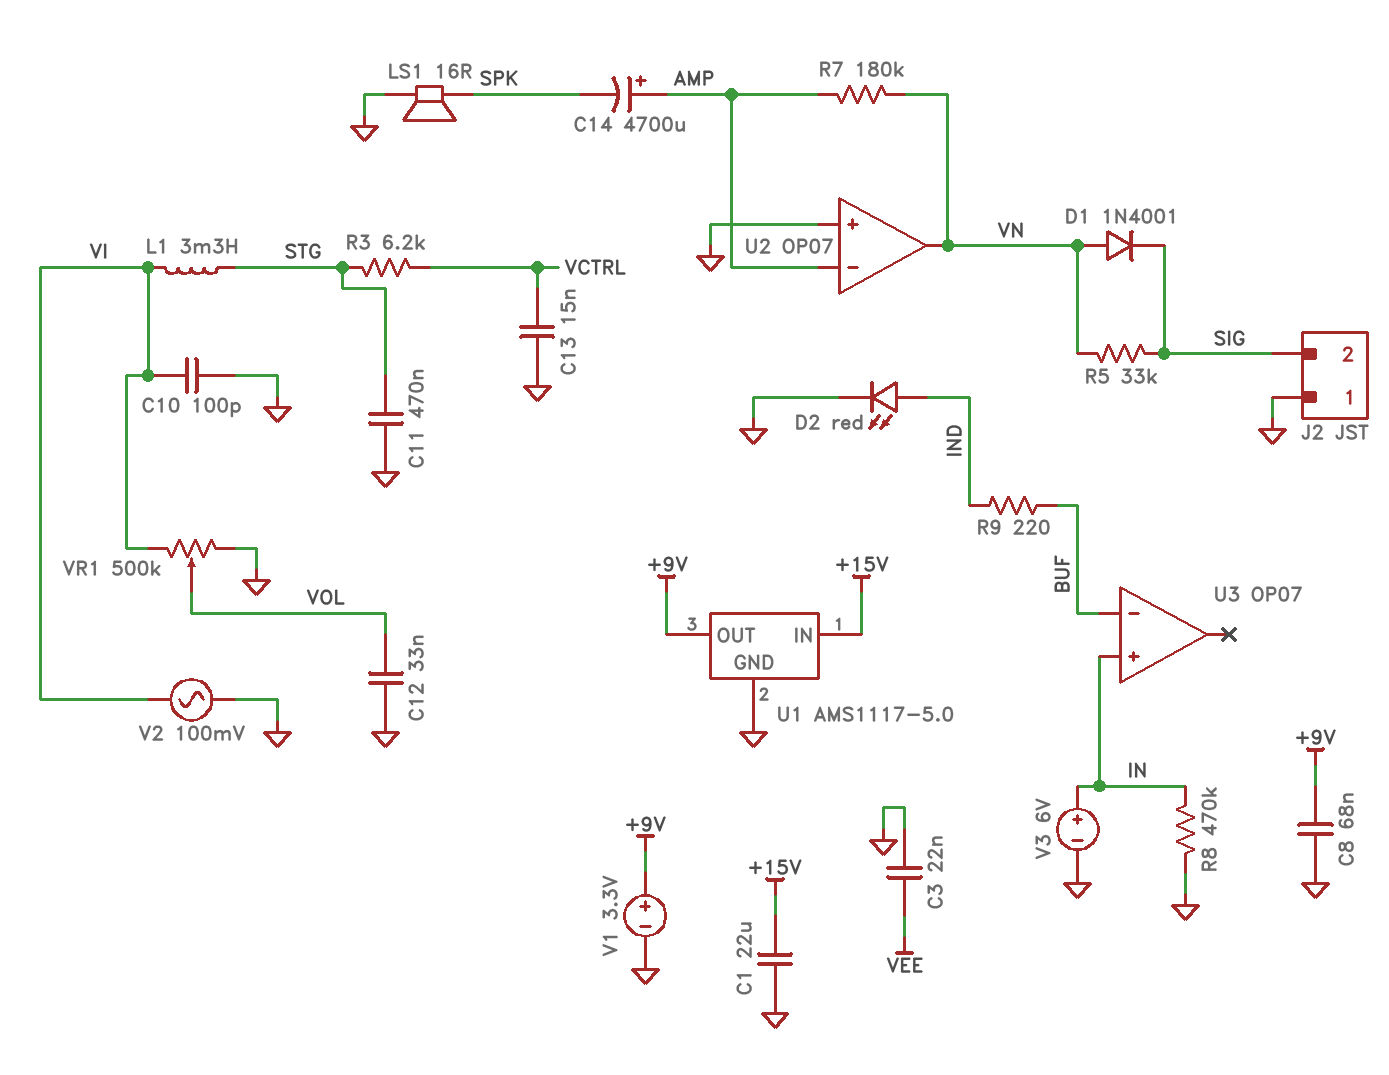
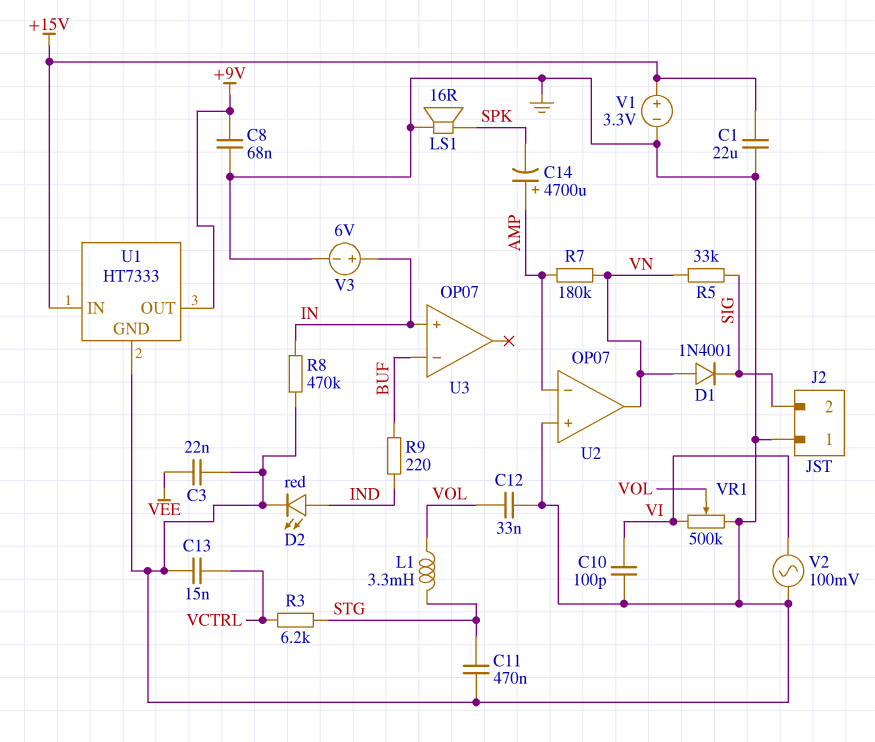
L1: 3.3mH (STG, VI) -> 3.3mH (STG, VOL)
U1: AMS1117-5.0 -> HT7333
V1: 3.3V (plus +9V, minus GND) -> 3.3V (plus +15V, minus GND)

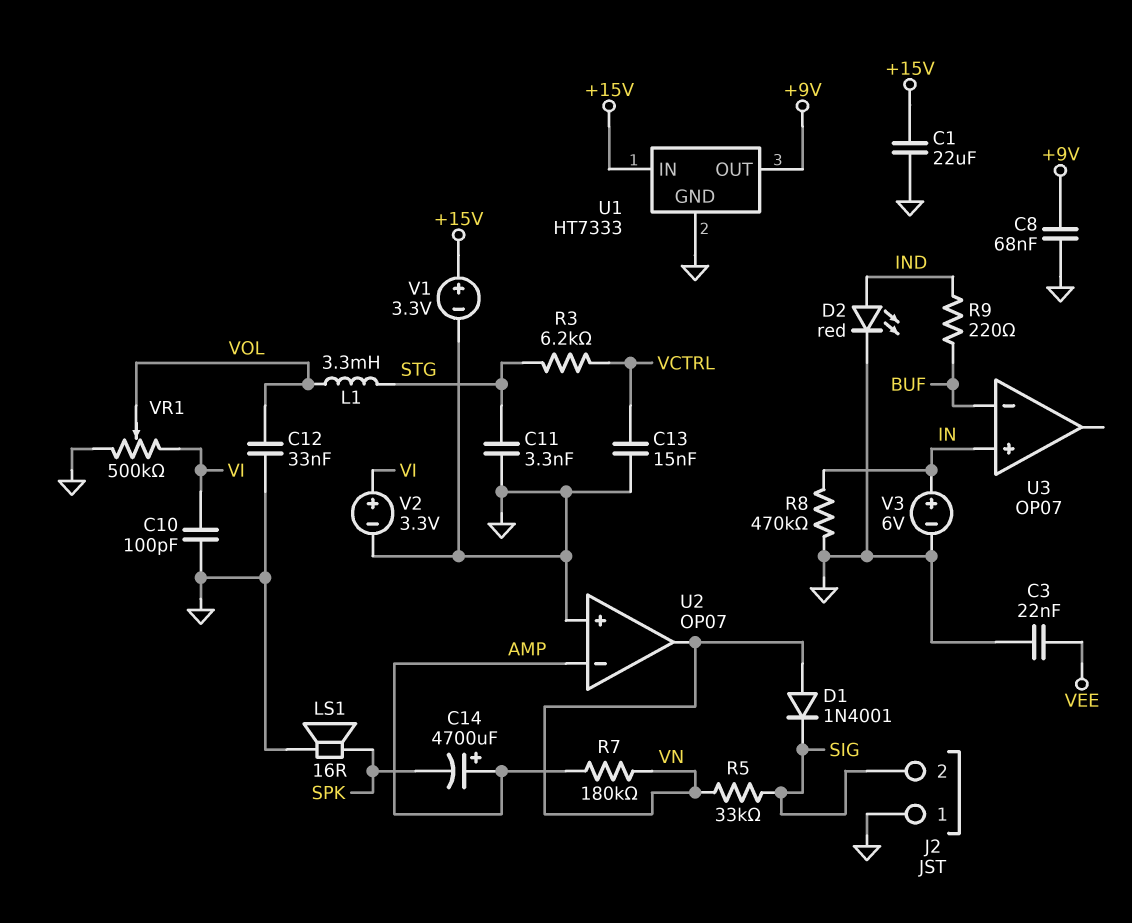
C11: 470nF (GND, STG) -> 3.3nF (GND, STG)
V2: AC 100mV (GND, VI) -> 3.3V (plus VI, minus GND)

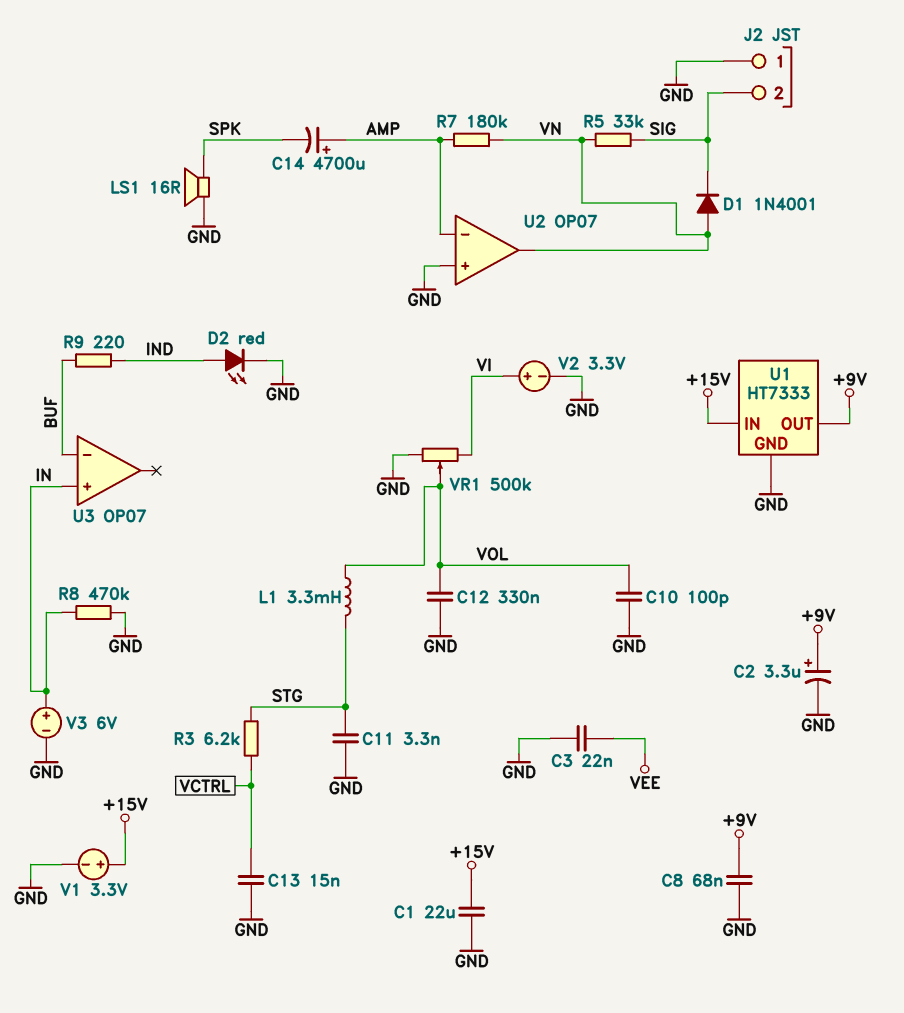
C2: none -> 3.3uF (plus +9V, minus GND)
C10: 100pF (GND, VI) -> 100pF (GND, VOL)
C12: 33nF (GND, VOL) -> 330nF (GND, VOL)

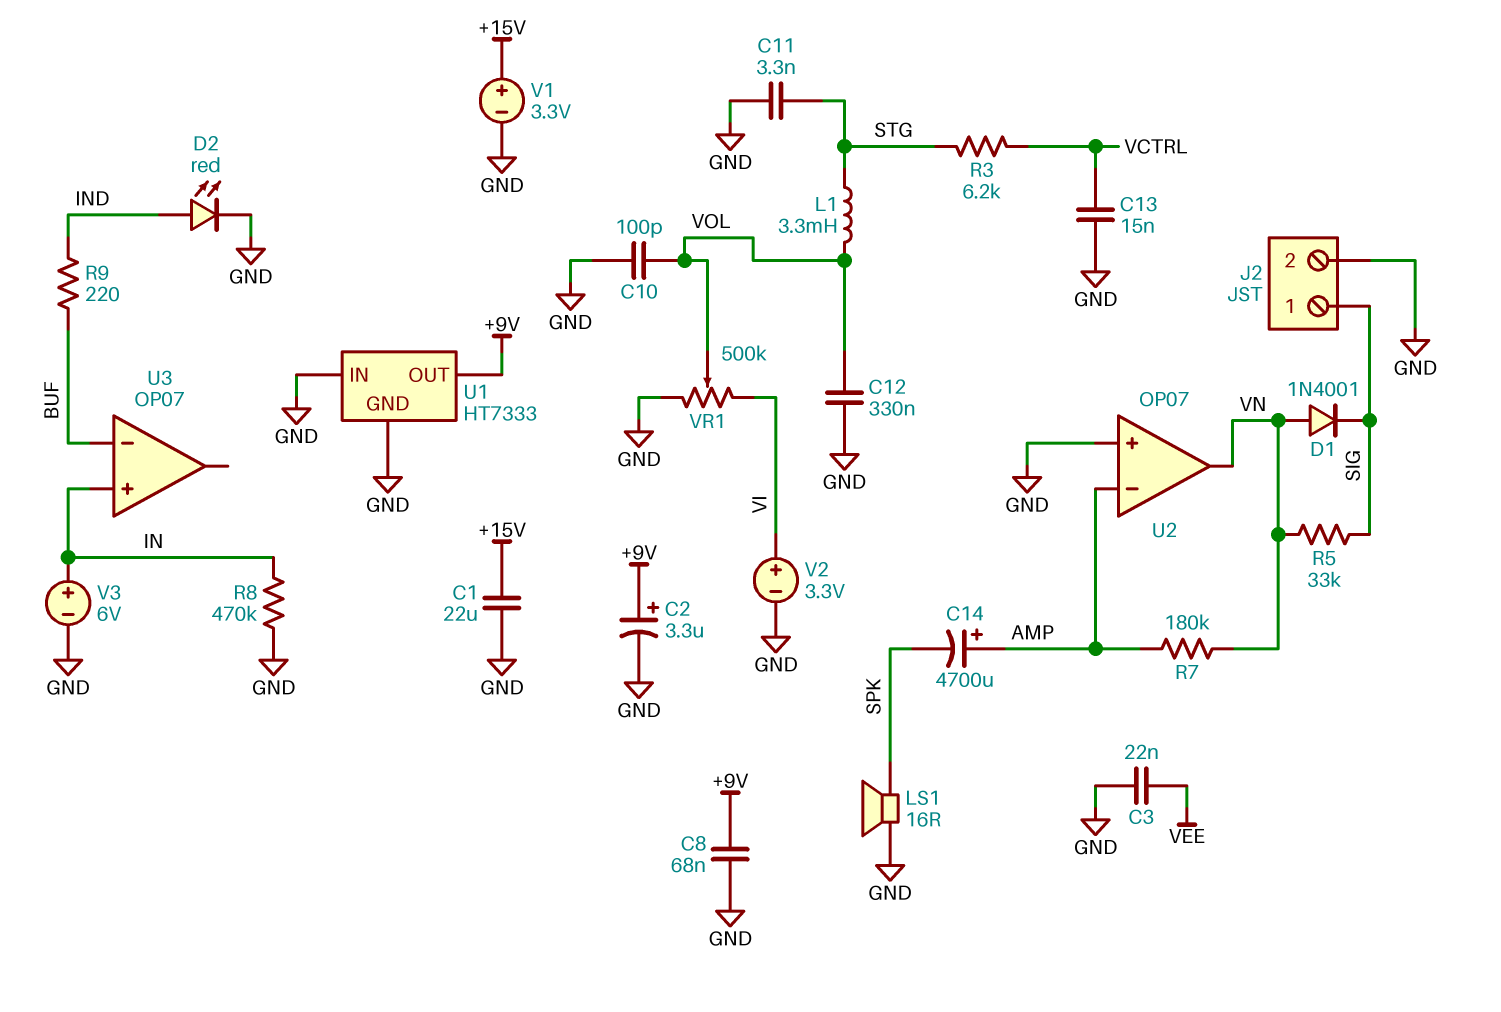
J2 pin 1: GND -> SIG
J2 pin 2: SIG -> GND
U1 pin IN: +15V -> GND

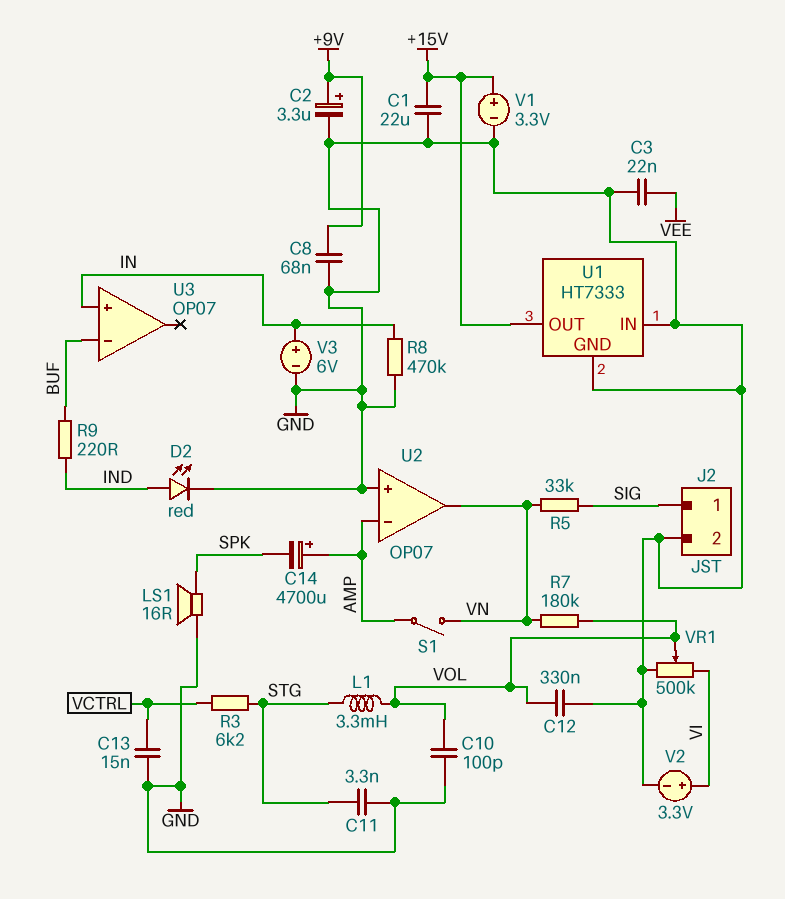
D1: diode 1N4001 (A VN, K SIG) -> none
R7: 180k (AMP, VN) -> 180k (VN, VOL)
S1: none -> switch (AMP, VN)
U1 pin OUT: +9V -> +15V

